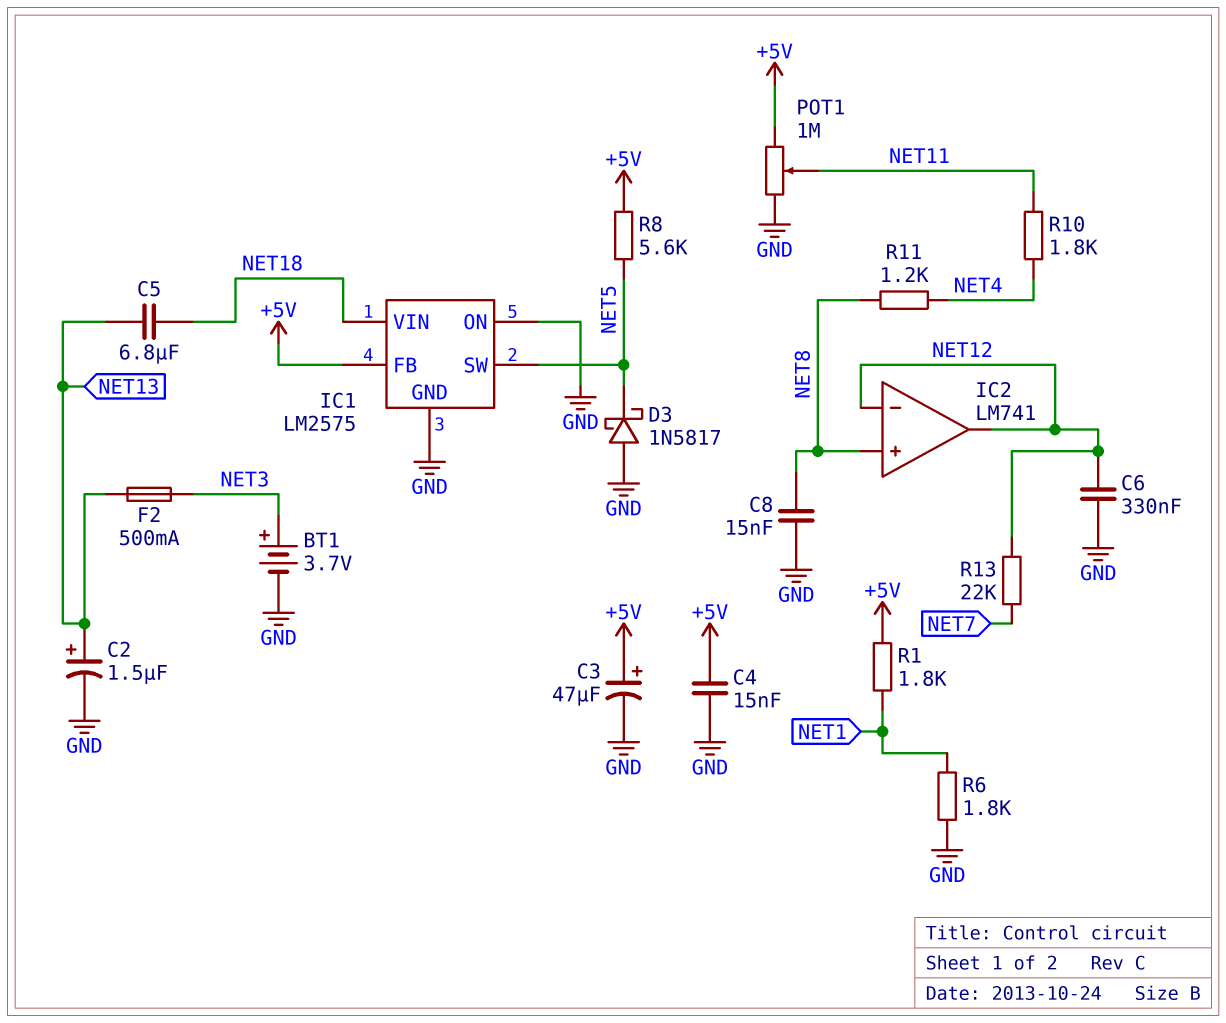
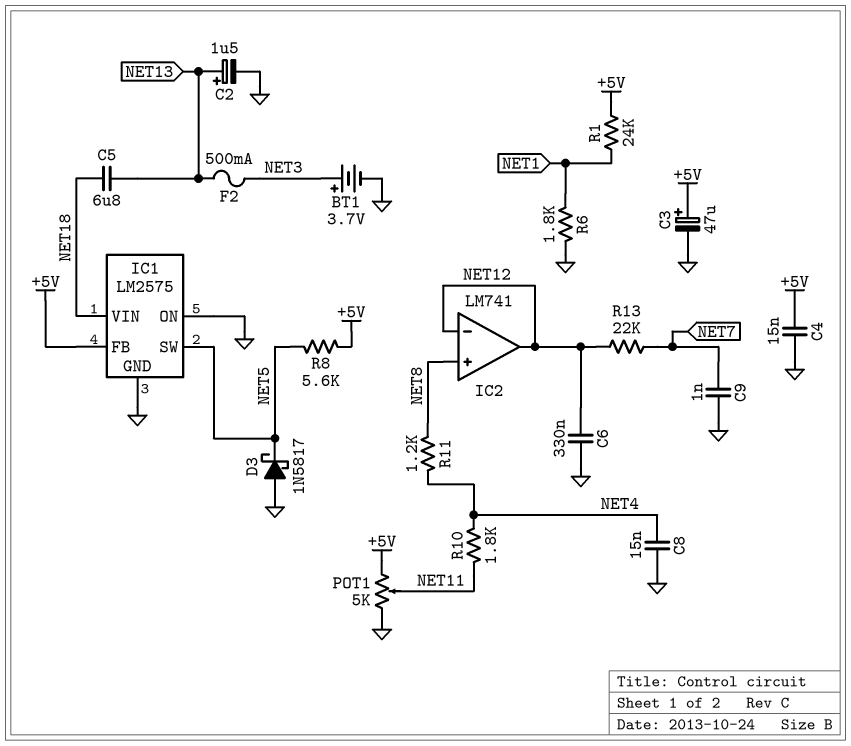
C8: 15nF (GND, NET8) -> 15nF (GND, NET4)
C9: none -> 1nF (GND, NET7)
POT1: 1M (+5V, GND, wiper NET11) -> 5k (+5V, GND, wiper NET11)
R1: 1.8k (+5V, NET1) -> 24k (+5V, NET1)

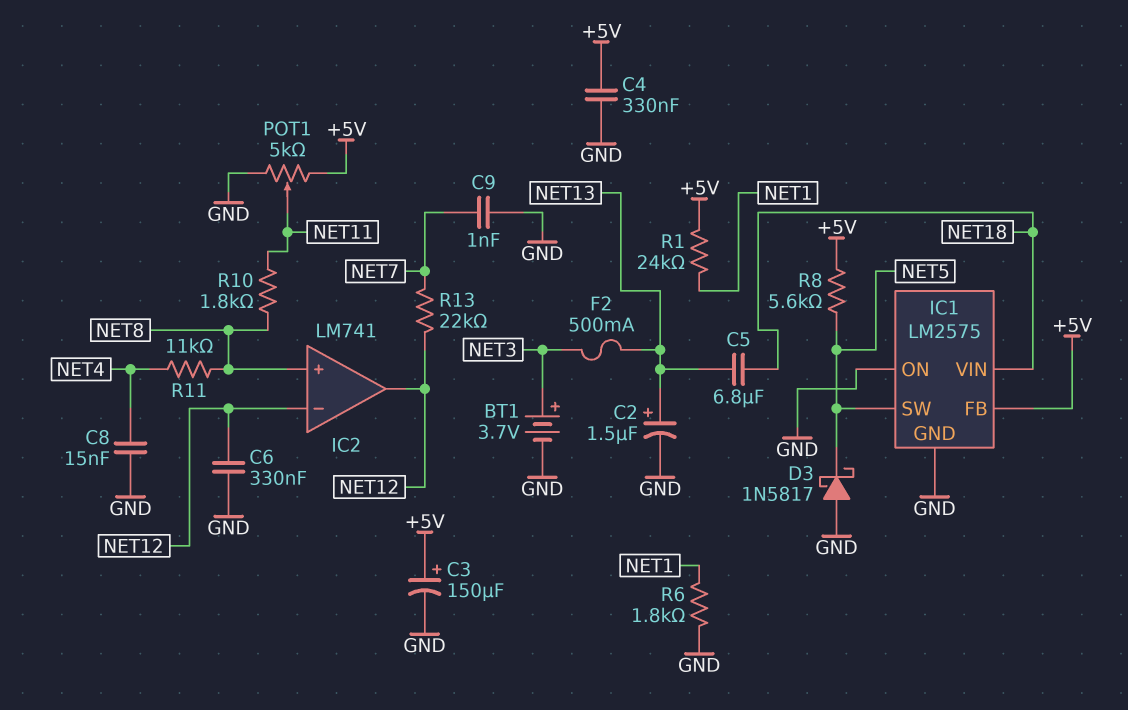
C3: 47uF (plus +5V, minus GND) -> 150uF (plus +5V, minus GND)
C4: 15nF (+5V, GND) -> 330nF (+5V, GND)
R10: 1.8k (NET4, NET11) -> 1.8k (NET8, NET11)
R11: 1.2k (NET4, NET8) -> 11k (NET4, NET8)

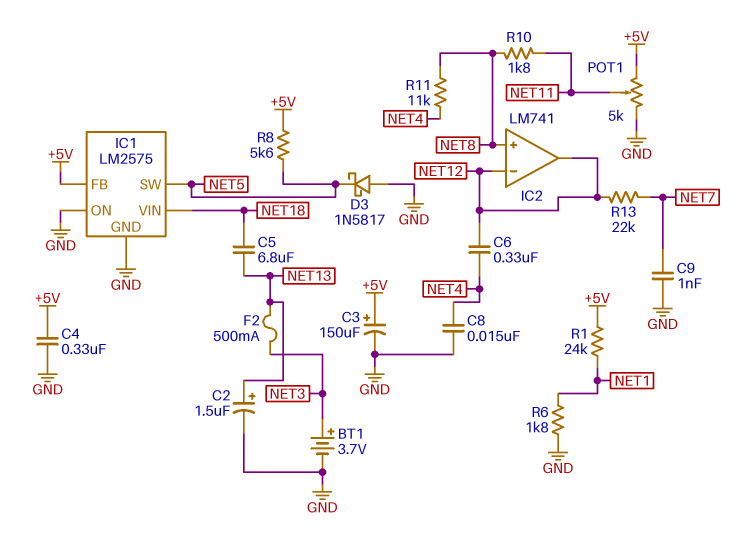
C6: 330nF (GND, NET12) -> 330nF (NET4, NET12)

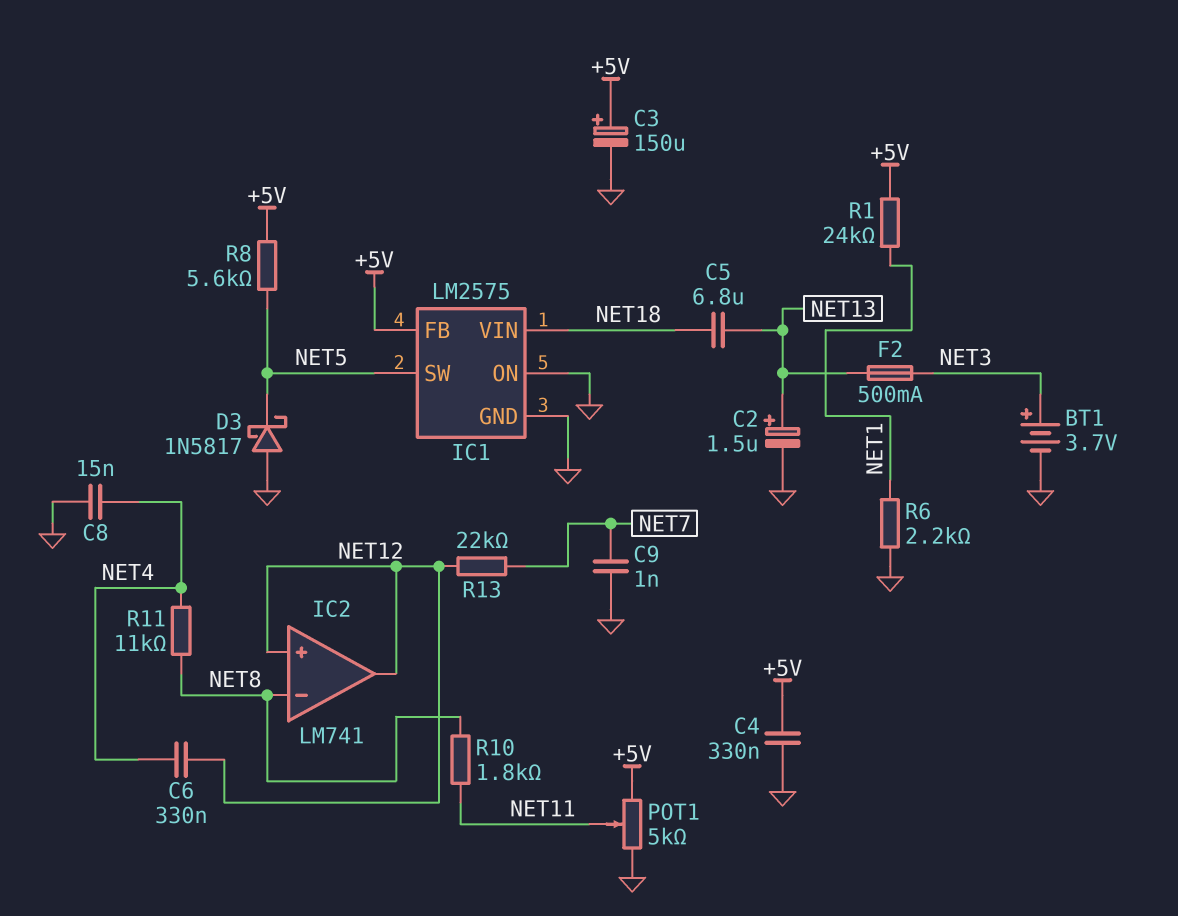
IC2 pin in+: NET8 -> NET12
IC2 pin in-: NET12 -> NET8
R6: 1.8k (GND, NET1) -> 2.2k (GND, NET1)

